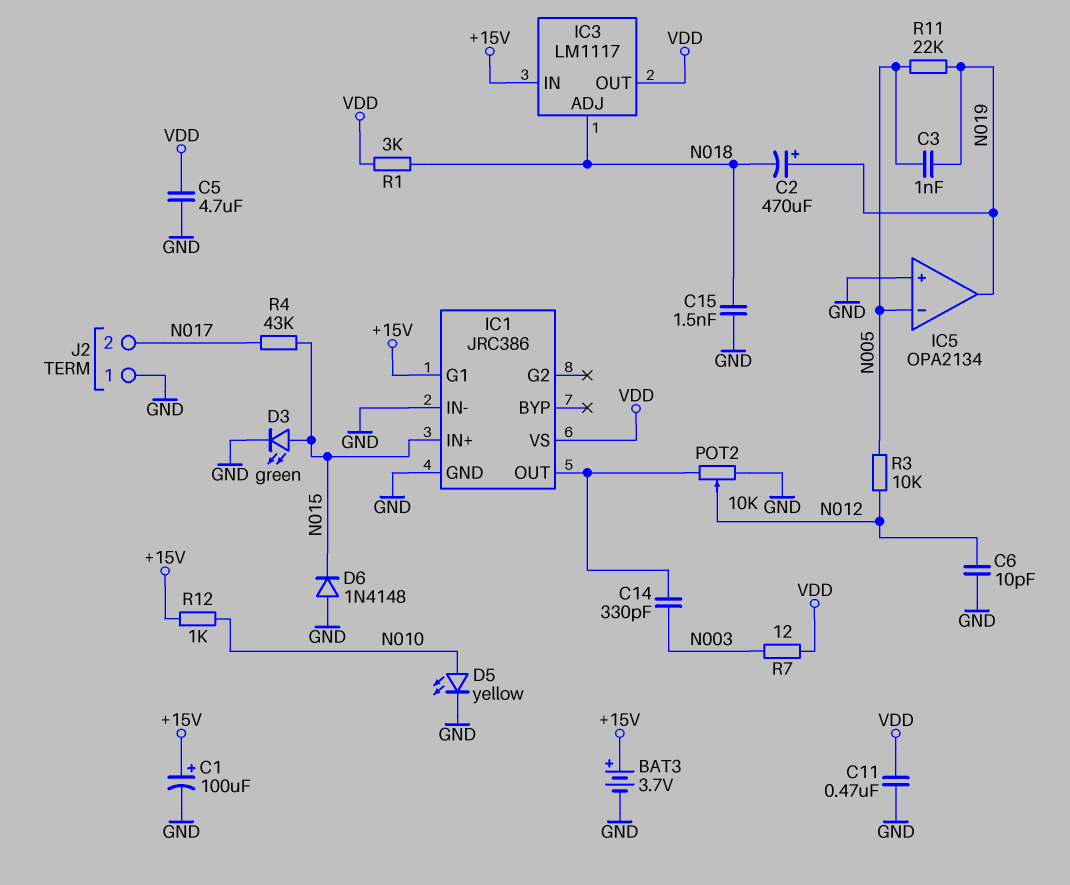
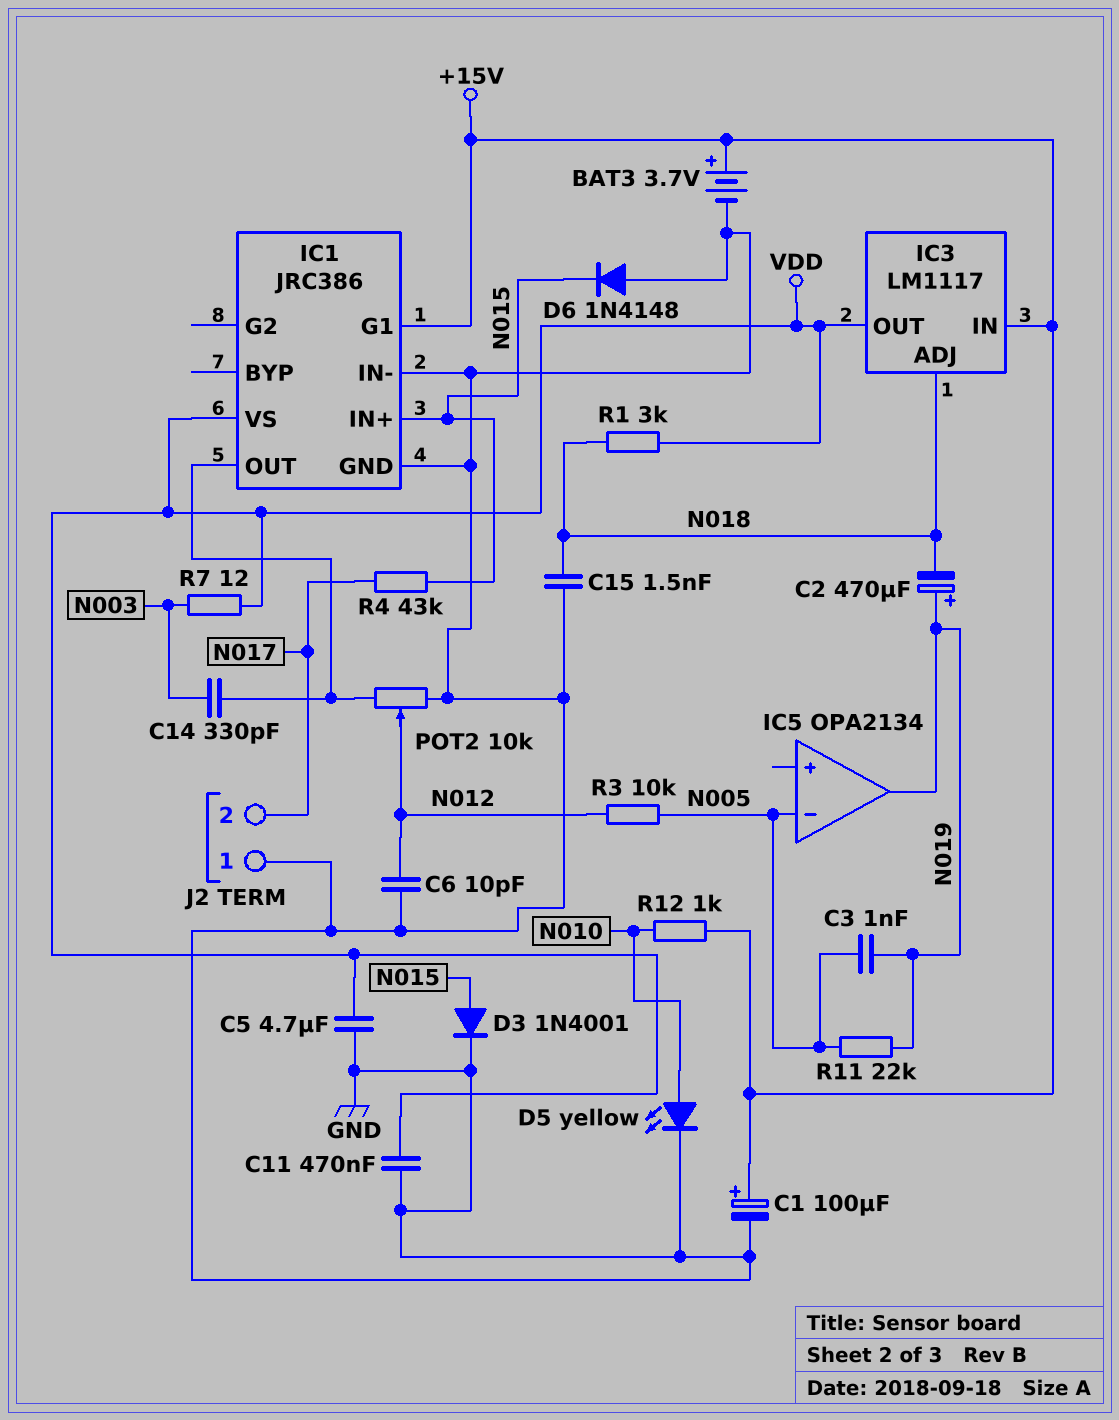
D3: LED green (A N015, K GND) -> diode 1N4001 (A N015, K GND)
IC5 pin in+: GND -> none

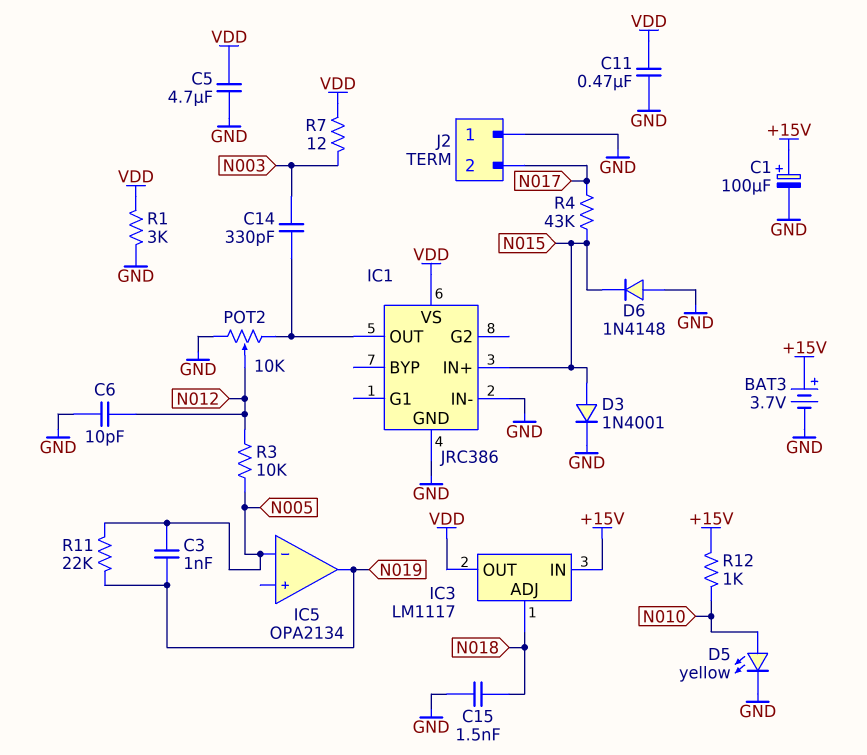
C2: 470uF (plus N019, minus N018) -> none
IC1 pin G1: +15V -> none
R1: 3k (N018, VDD) -> 3k (GND, VDD)

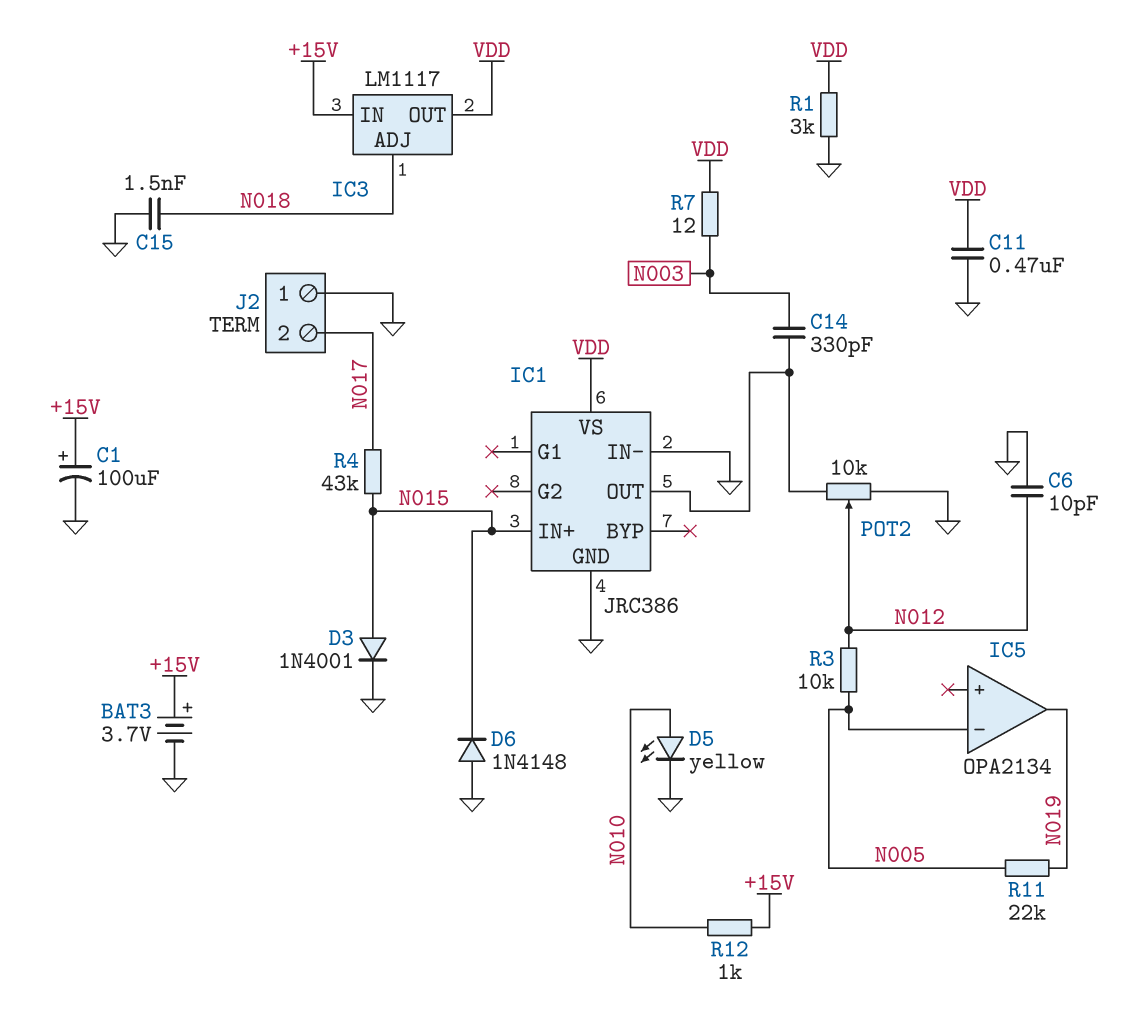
C3: 1nF (N005, N019) -> none
C5: 4.7uF (GND, VDD) -> none

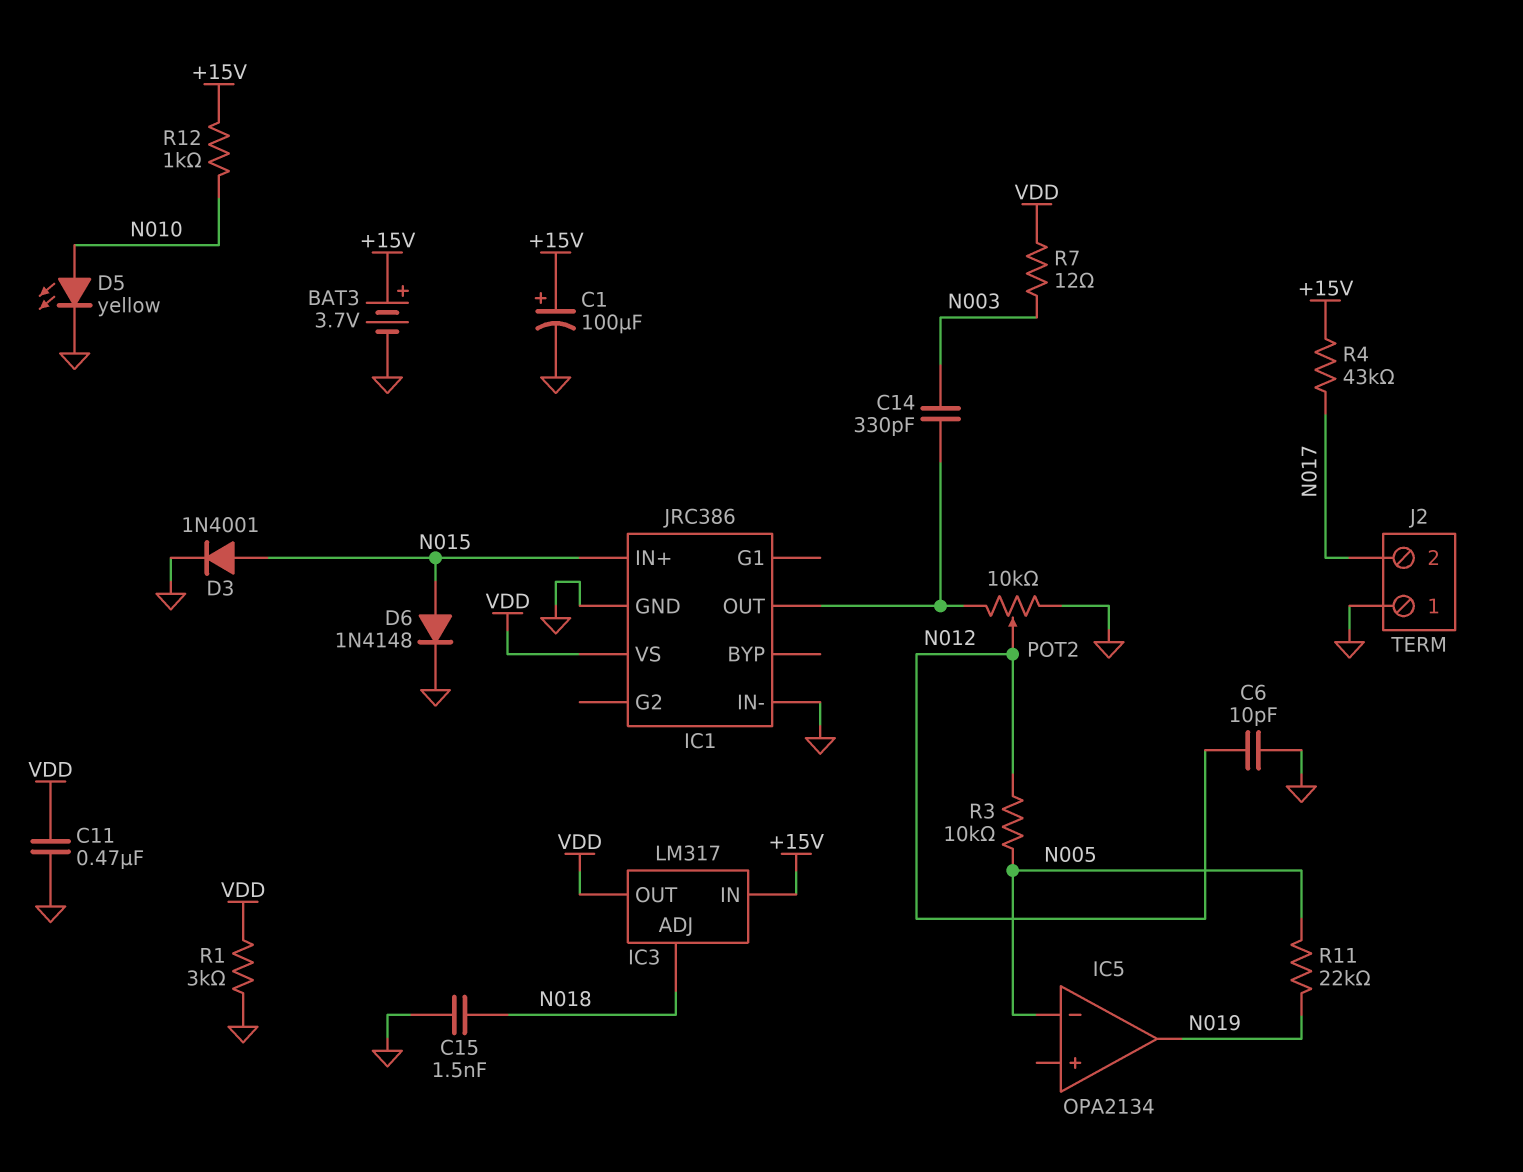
D6: diode 1N4148 (A GND, K N015) -> diode 1N4148 (A N015, K GND)
IC3: LM1117 -> LM317
R4: 43k (N015, N017) -> 43k (+15V, N017)

